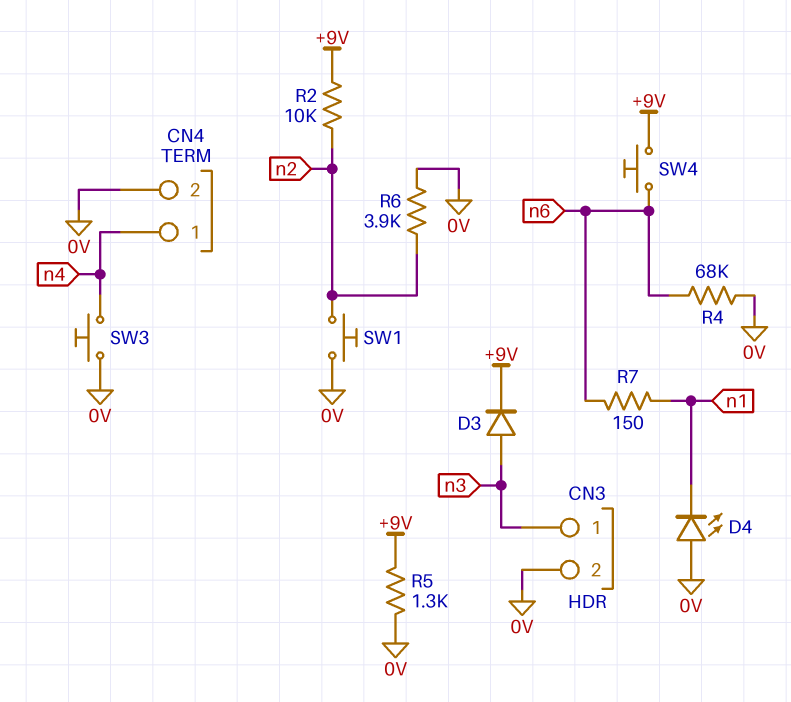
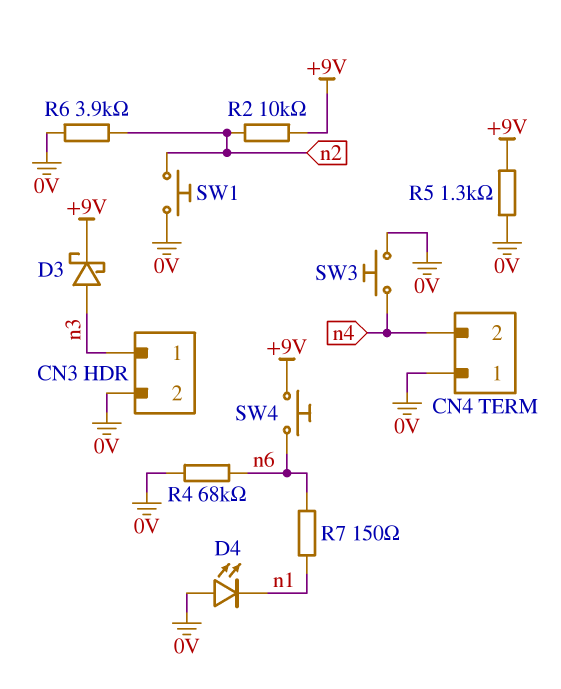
CN4 pin 1: n4 -> 0V
CN4 pin 2: 0V -> n4
D3: diode (A n3, K +9V) -> schottky (A n3, K +9V)

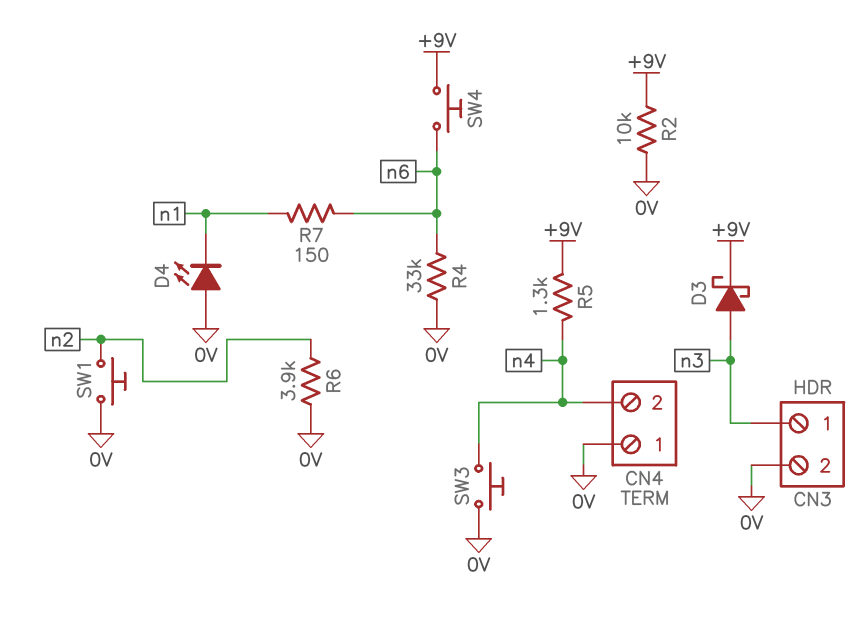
R2: 10k (+9V, n2) -> 10k (+9V, 0V)
R4: 68k (0V, n6) -> 33k (0V, n6)
R5: 1.3k (+9V, 0V) -> 1.3k (+9V, n4)

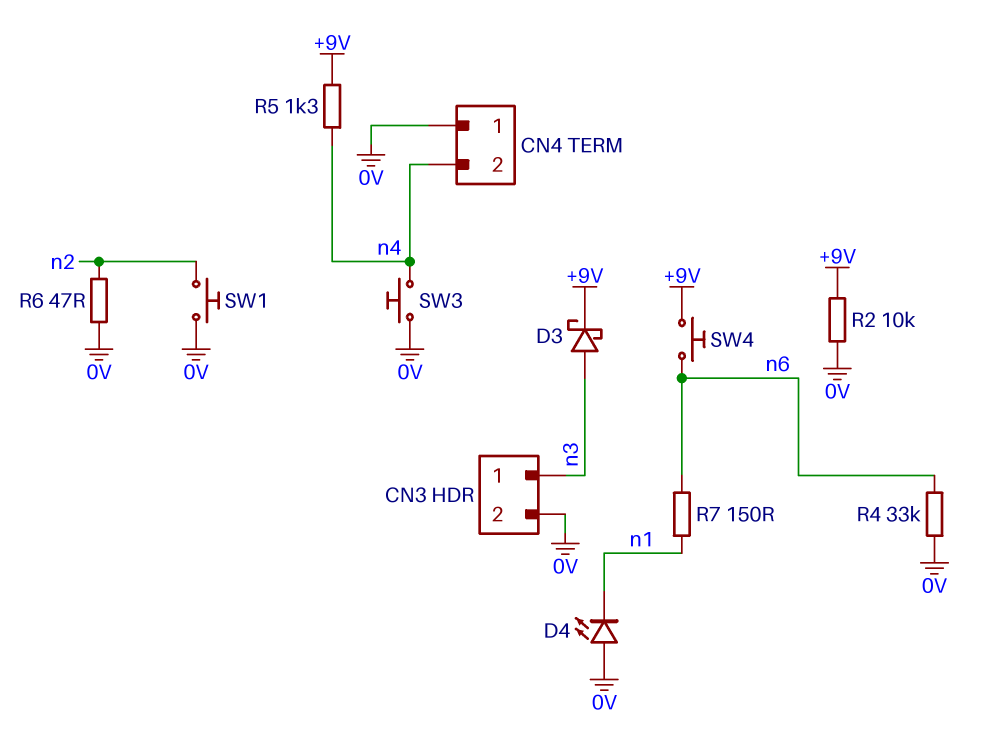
R6: 3.9k (0V, n2) -> 47 (0V, n2)

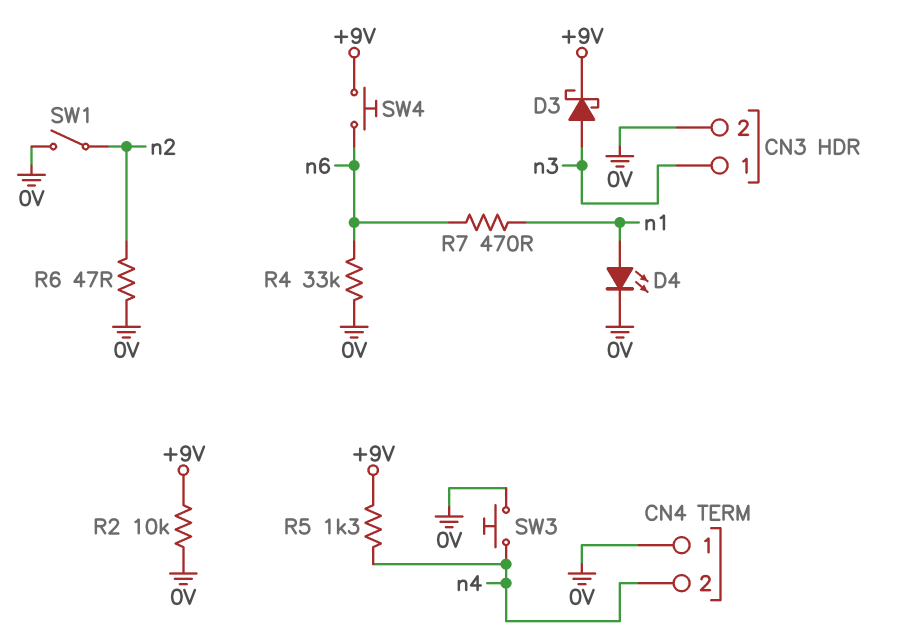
D4: LED (A 0V, K n1) -> LED (A n1, K 0V)
R7: 150 (n1, n6) -> 470 (n1, n6)
SW1: button (0V, n2) -> switch (0V, n2)

